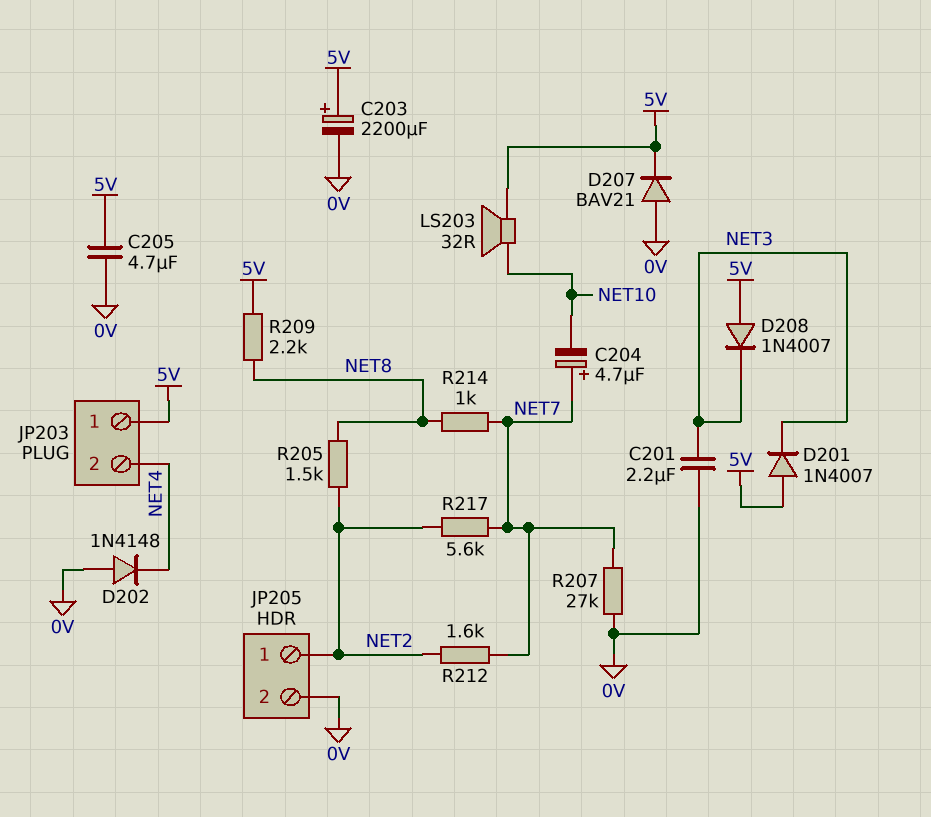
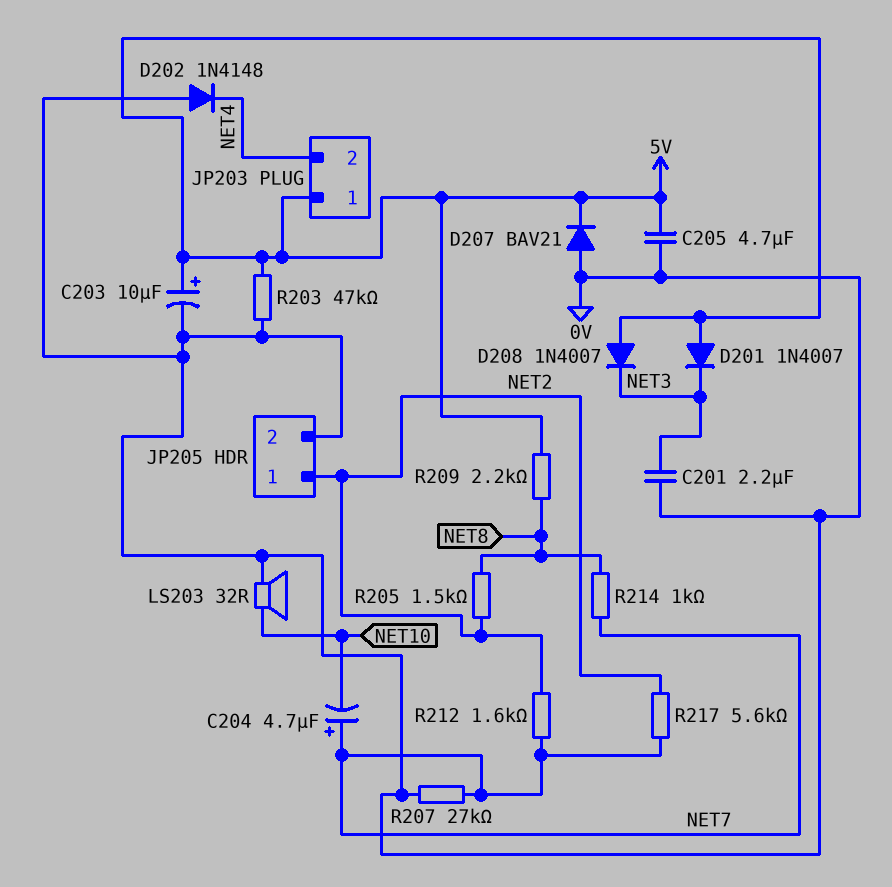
C203: 2200uF (plus 5V, minus 0V) -> 10uF (plus 5V, minus 0V)
LS203: speaker 32R (5V, NET10) -> speaker 32R (0V, NET10)
R203: none -> 47k (0V, 5V)

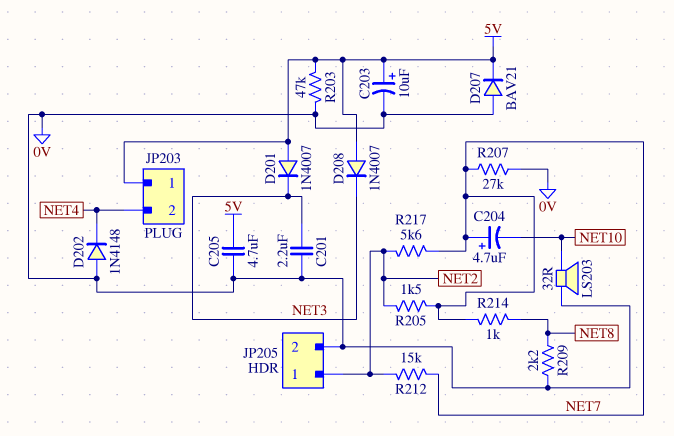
R205: 1.5k (NET2, NET8) -> 1.5k (NET2, NET7)
R209: 2.2k (5V, NET8) -> 2.2k (0V, NET8)
R212: 1.6k (NET2, NET7) -> 15k (NET2, NET7)

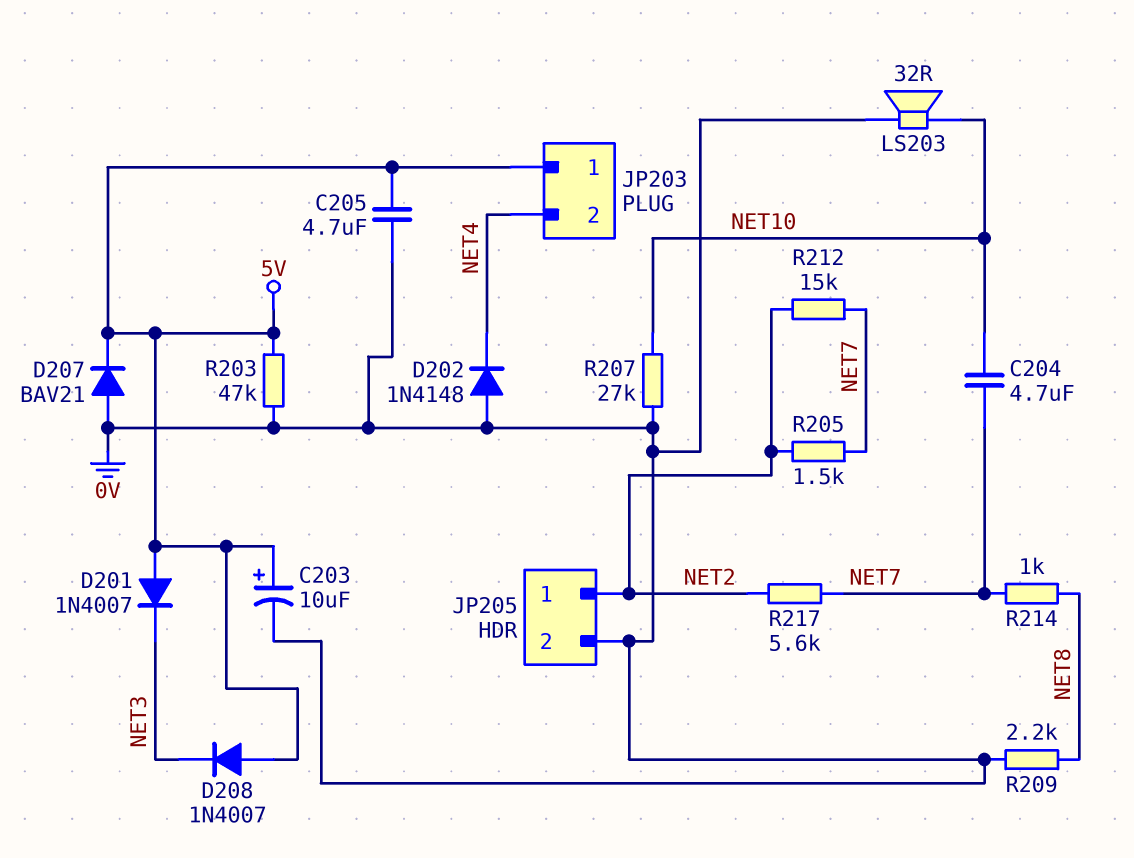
C201: 2.2uF (0V, NET3) -> none
C204: 4.7uF (plus NET7, minus NET10) -> 4.7uF (NET7, NET10)
R207: 27k (0V, NET7) -> 27k (0V, NET10)

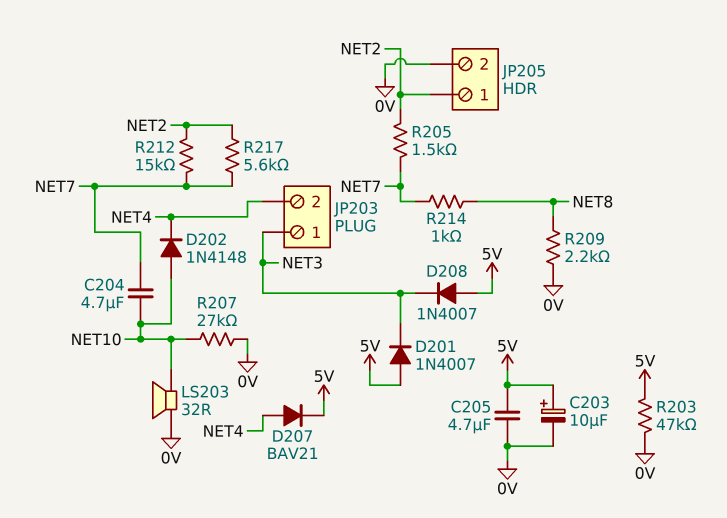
D202: diode 1N4148 (A 0V, K NET4) -> diode 1N4148 (A NET10, K NET4)
D207: diode BAV21 (A 0V, K 5V) -> diode BAV21 (A NET4, K 5V)
JP203 pin 1: 5V -> NET3

